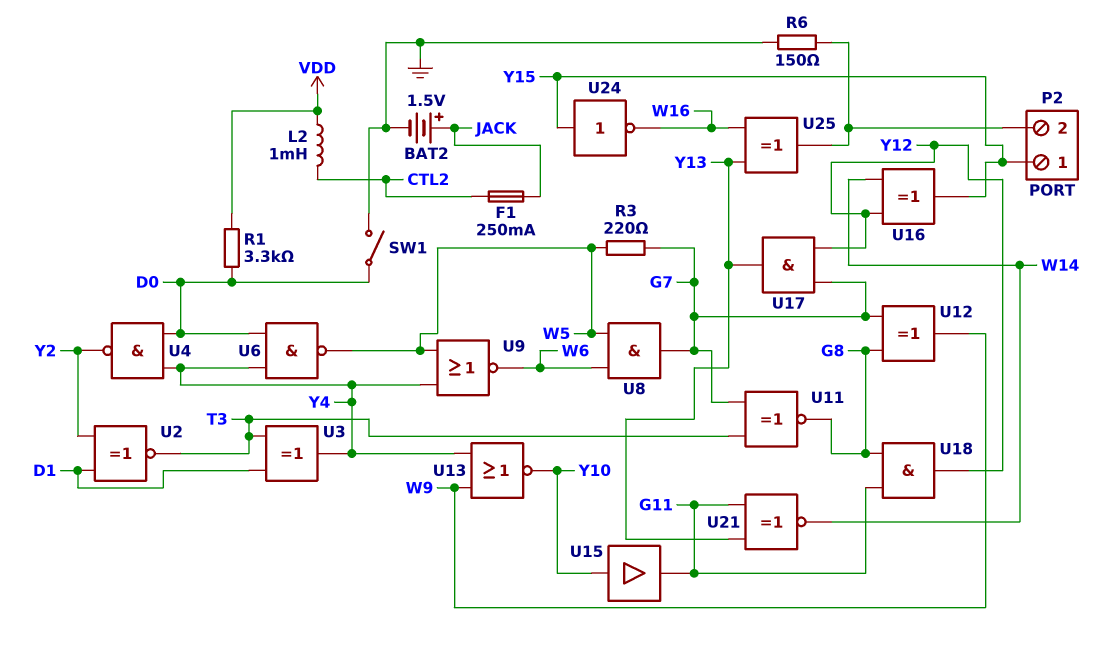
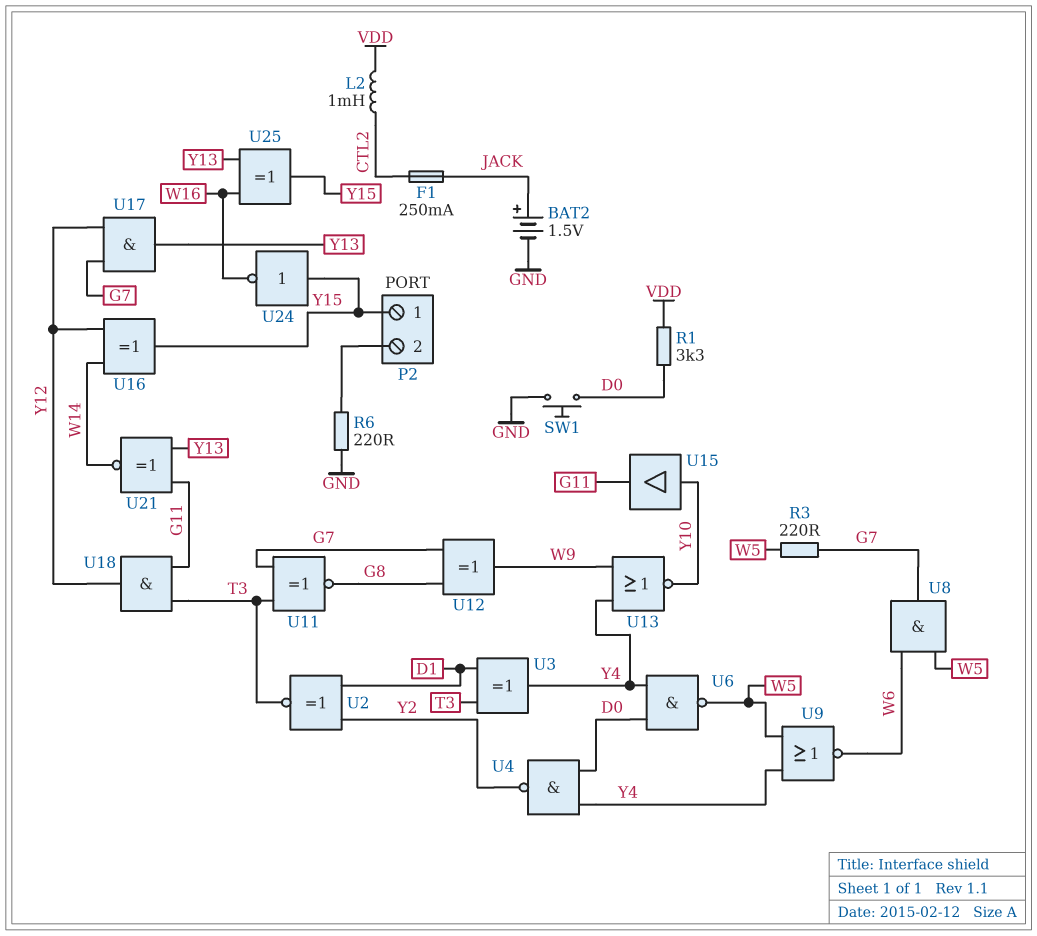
R6: 150 (GND, P2/2) -> 220 (GND, P2/2)
SW1: switch (D0, GND) -> button (D0, GND)
U18: AND (in G8, in G11, out Y12) -> AND (in G11, in T3, out Y12)
U25: XOR (in W16, in Y13, out P2/2) -> XOR (in W16, in Y13, out Y15)

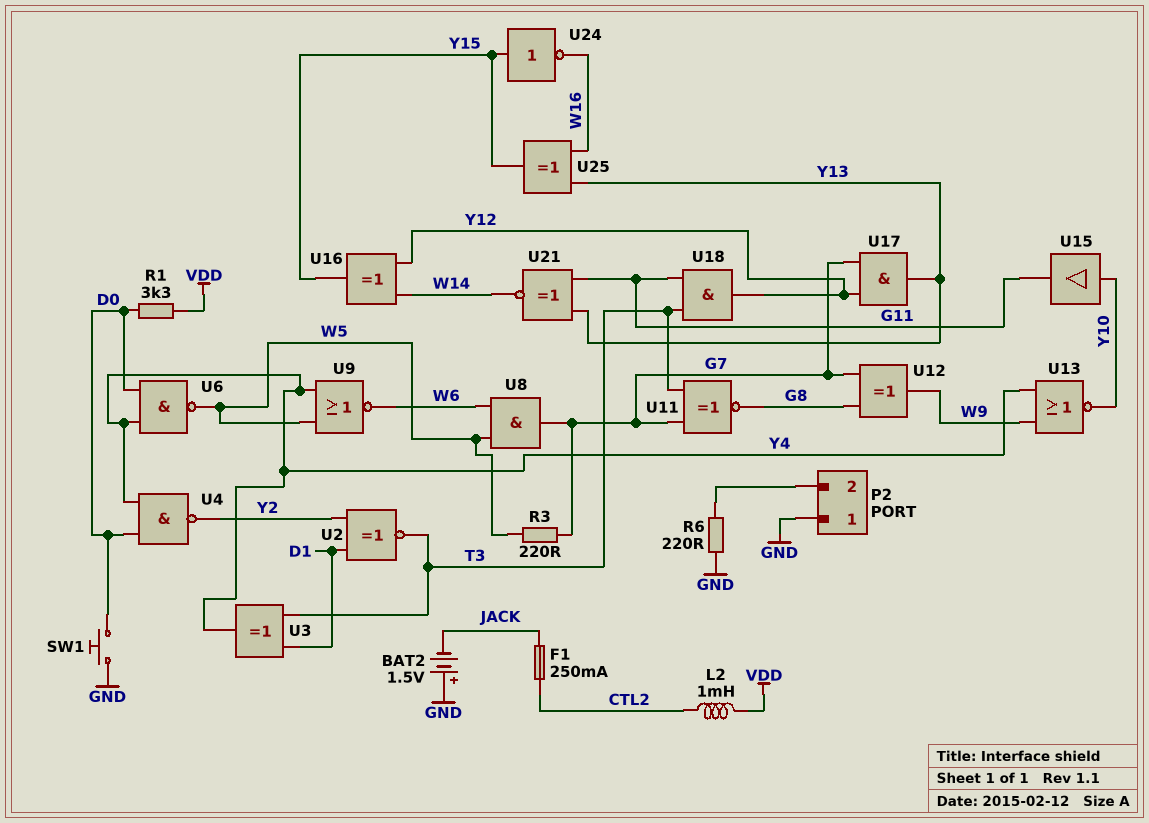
BAT2: 1.5V (plus JACK, minus GND) -> 1.5V (plus GND, minus JACK)
P2 pin 1: Y15 -> GND

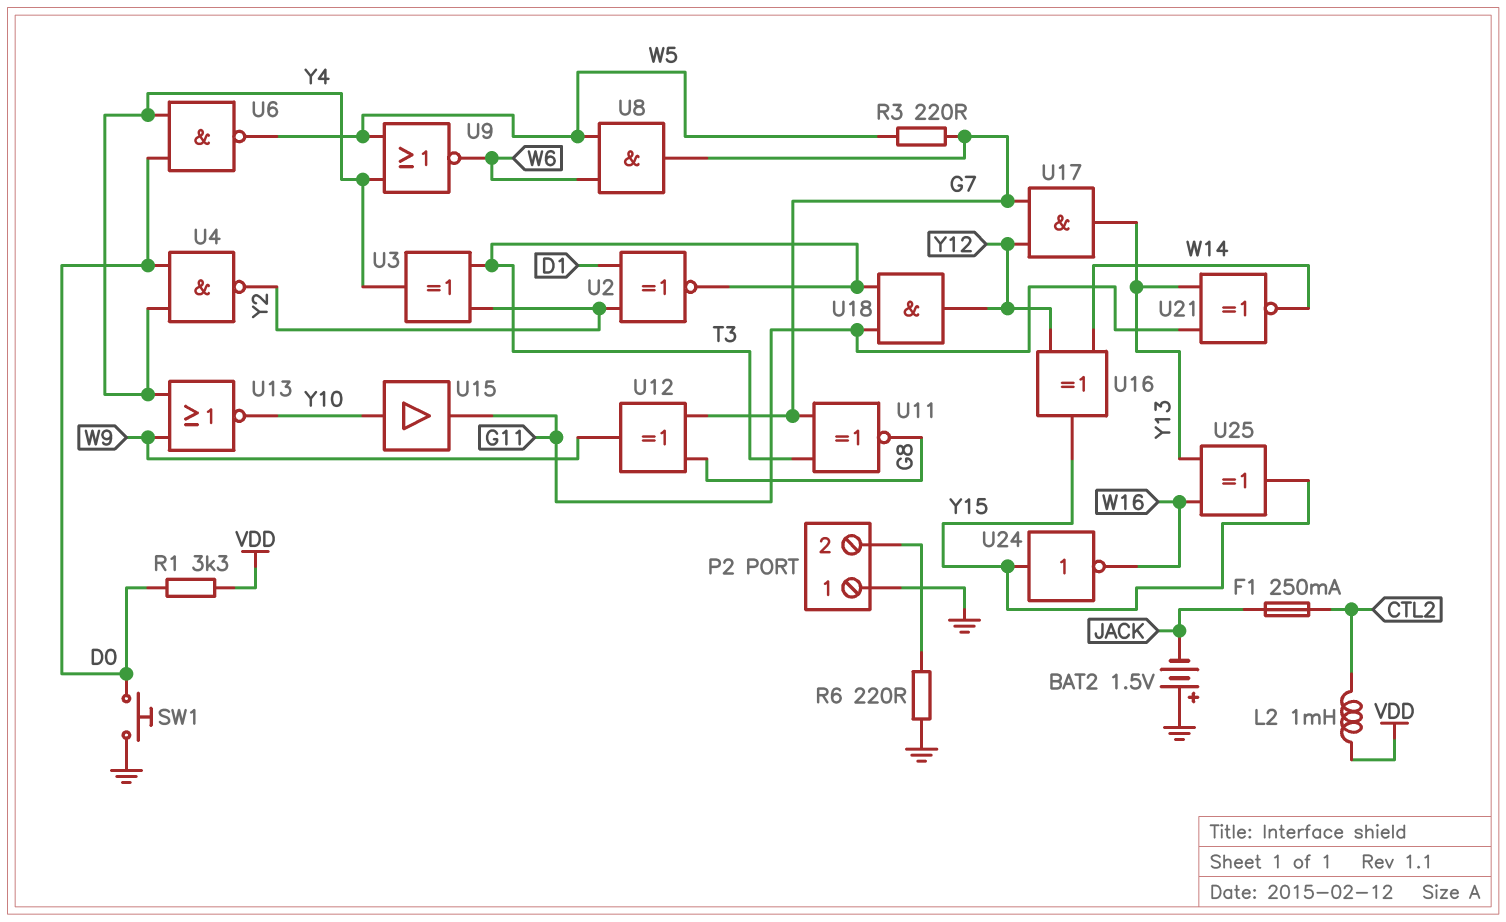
U3: XOR (in D1, in T3, out Y4) -> XOR (in T3, in Y2, out Y4)

